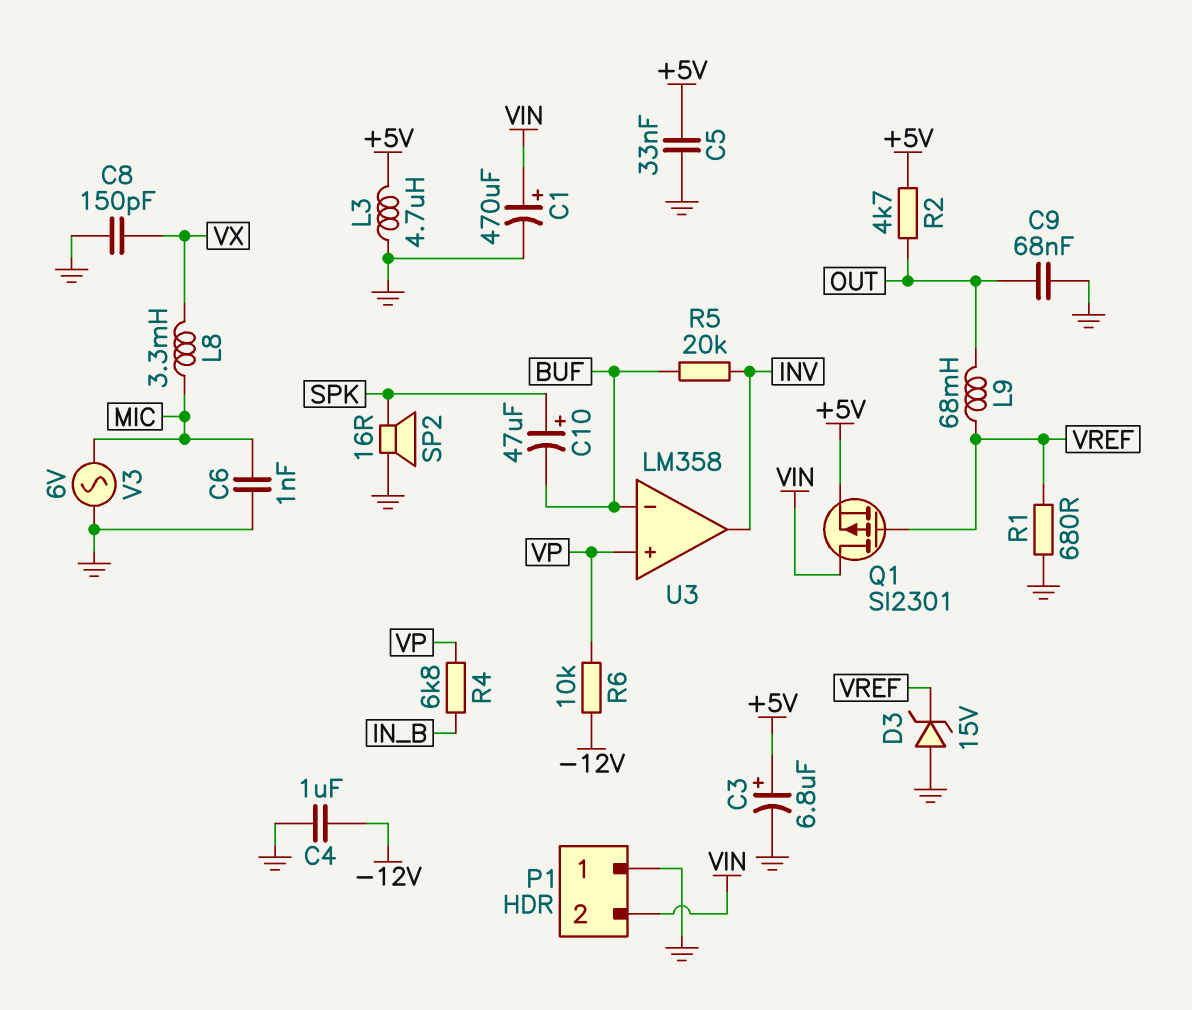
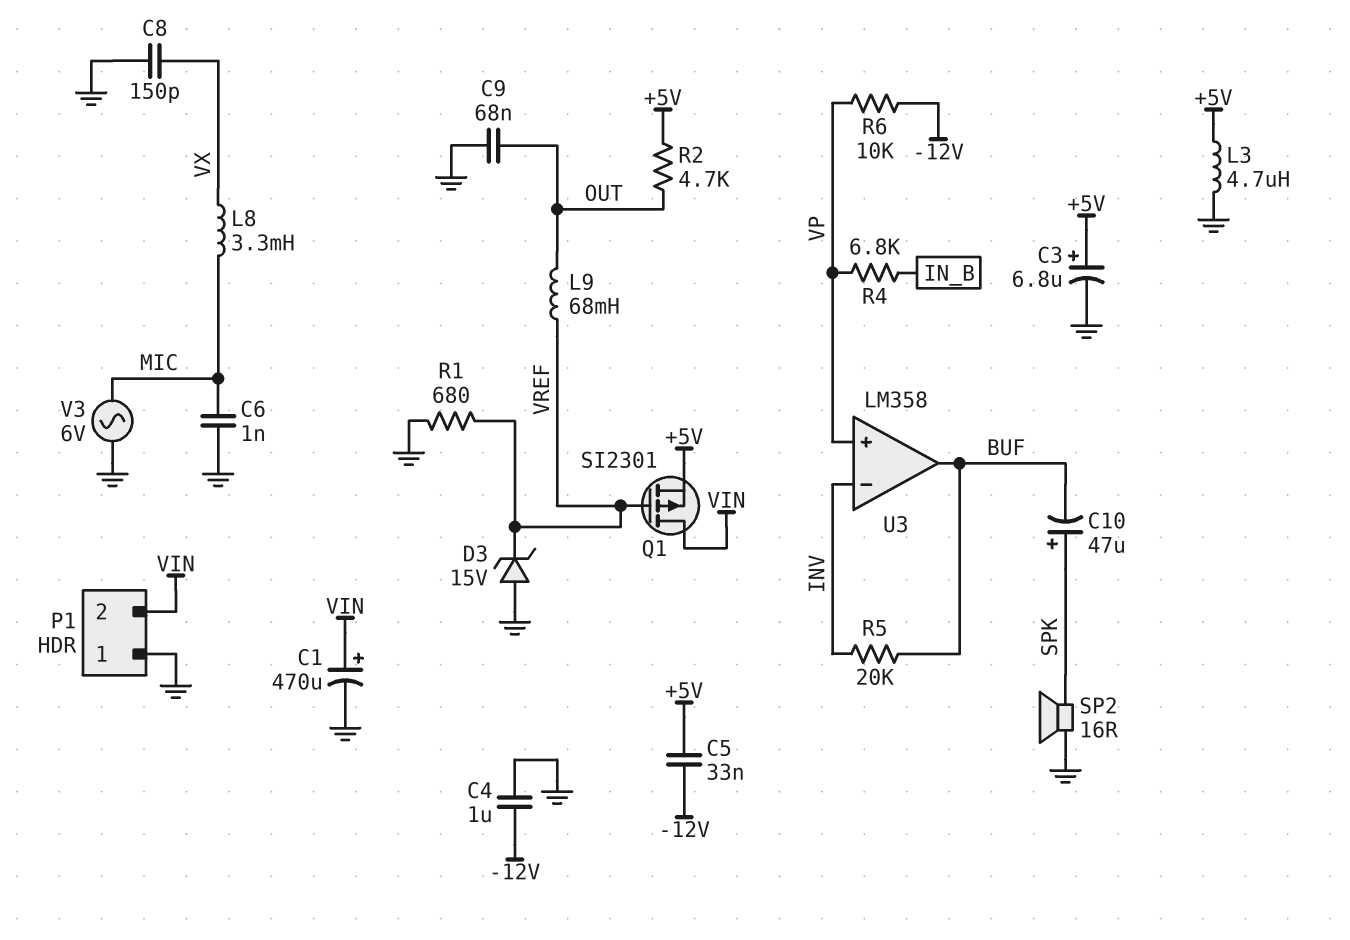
C5: 33nF (+5V, GND) -> 33nF (+5V, -12V)
U3 pin in-: BUF -> INV
U3 pin out: INV -> BUF

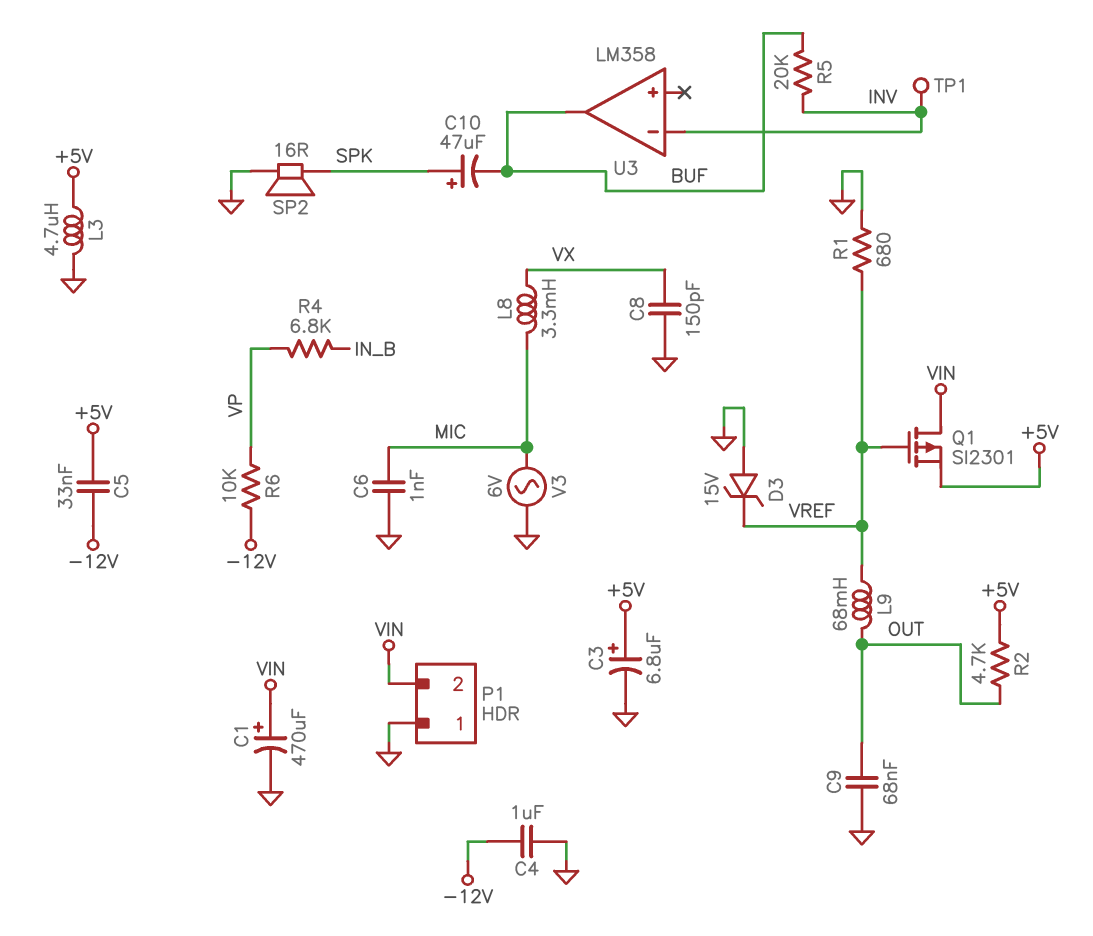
TP1: none -> test point (INV)
U3 pin in+: VP -> none

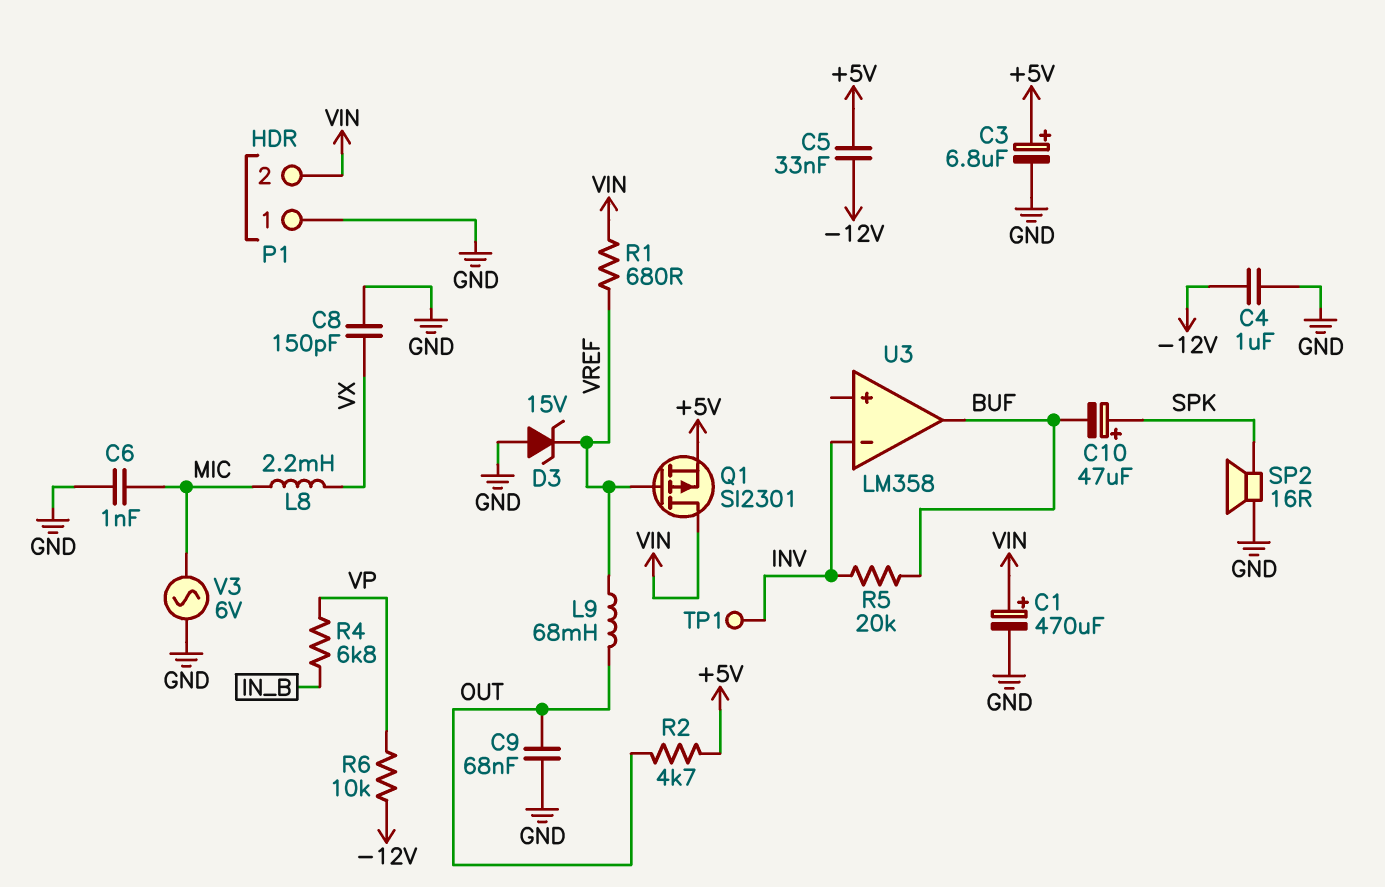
L3: 4.7uH (+5V, GND) -> none
L8: 3.3mH (MIC, VX) -> 2.2mH (MIC, VX)
R1: 680 (GND, VREF) -> 680 (VIN, VREF)

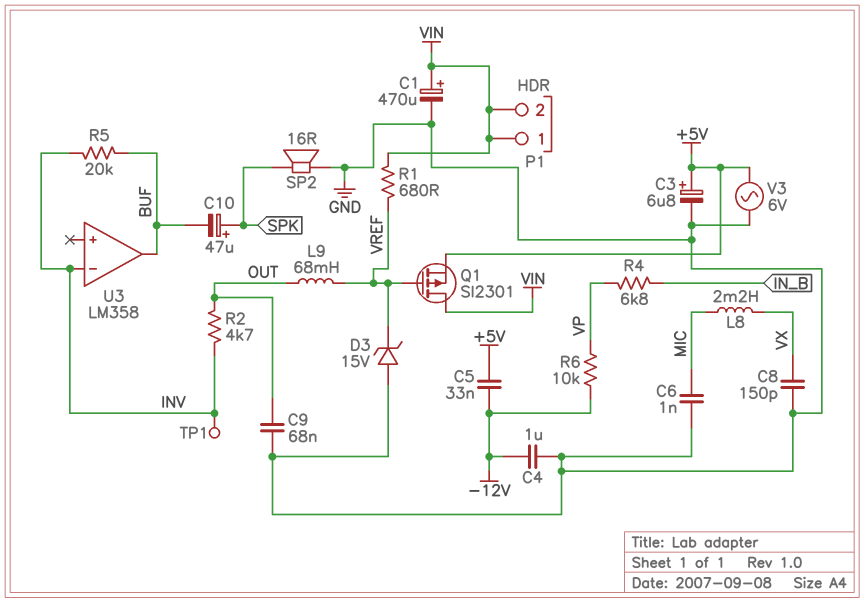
P1 pin 1: GND -> VIN
R2: 4.7k (+5V, OUT) -> 4.7k (INV, OUT)
V3: AC 6V (GND, MIC) -> AC 6V (+5V, GND)

